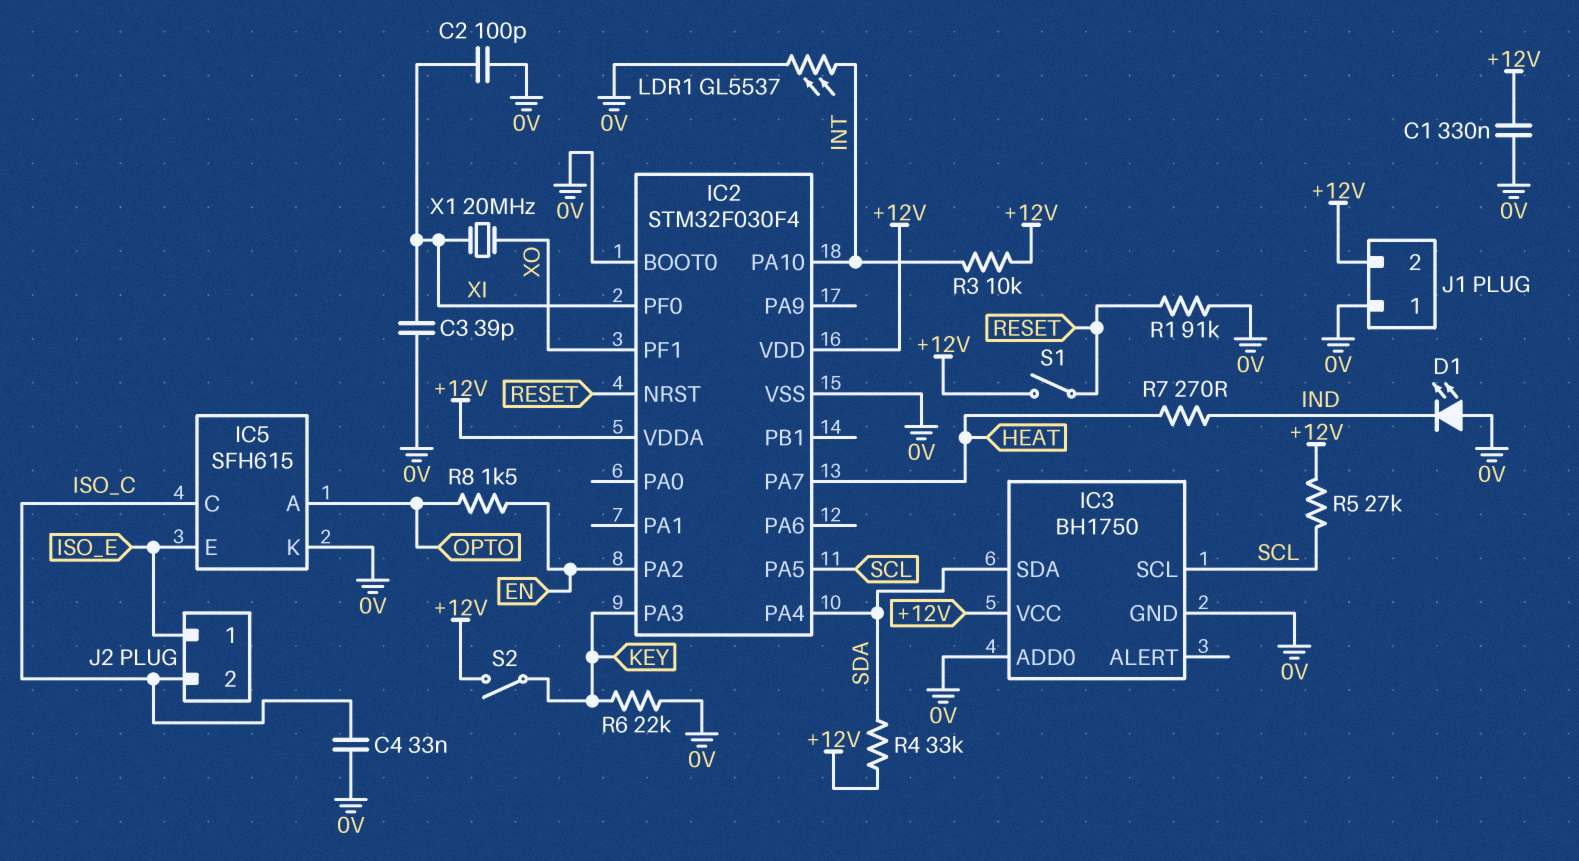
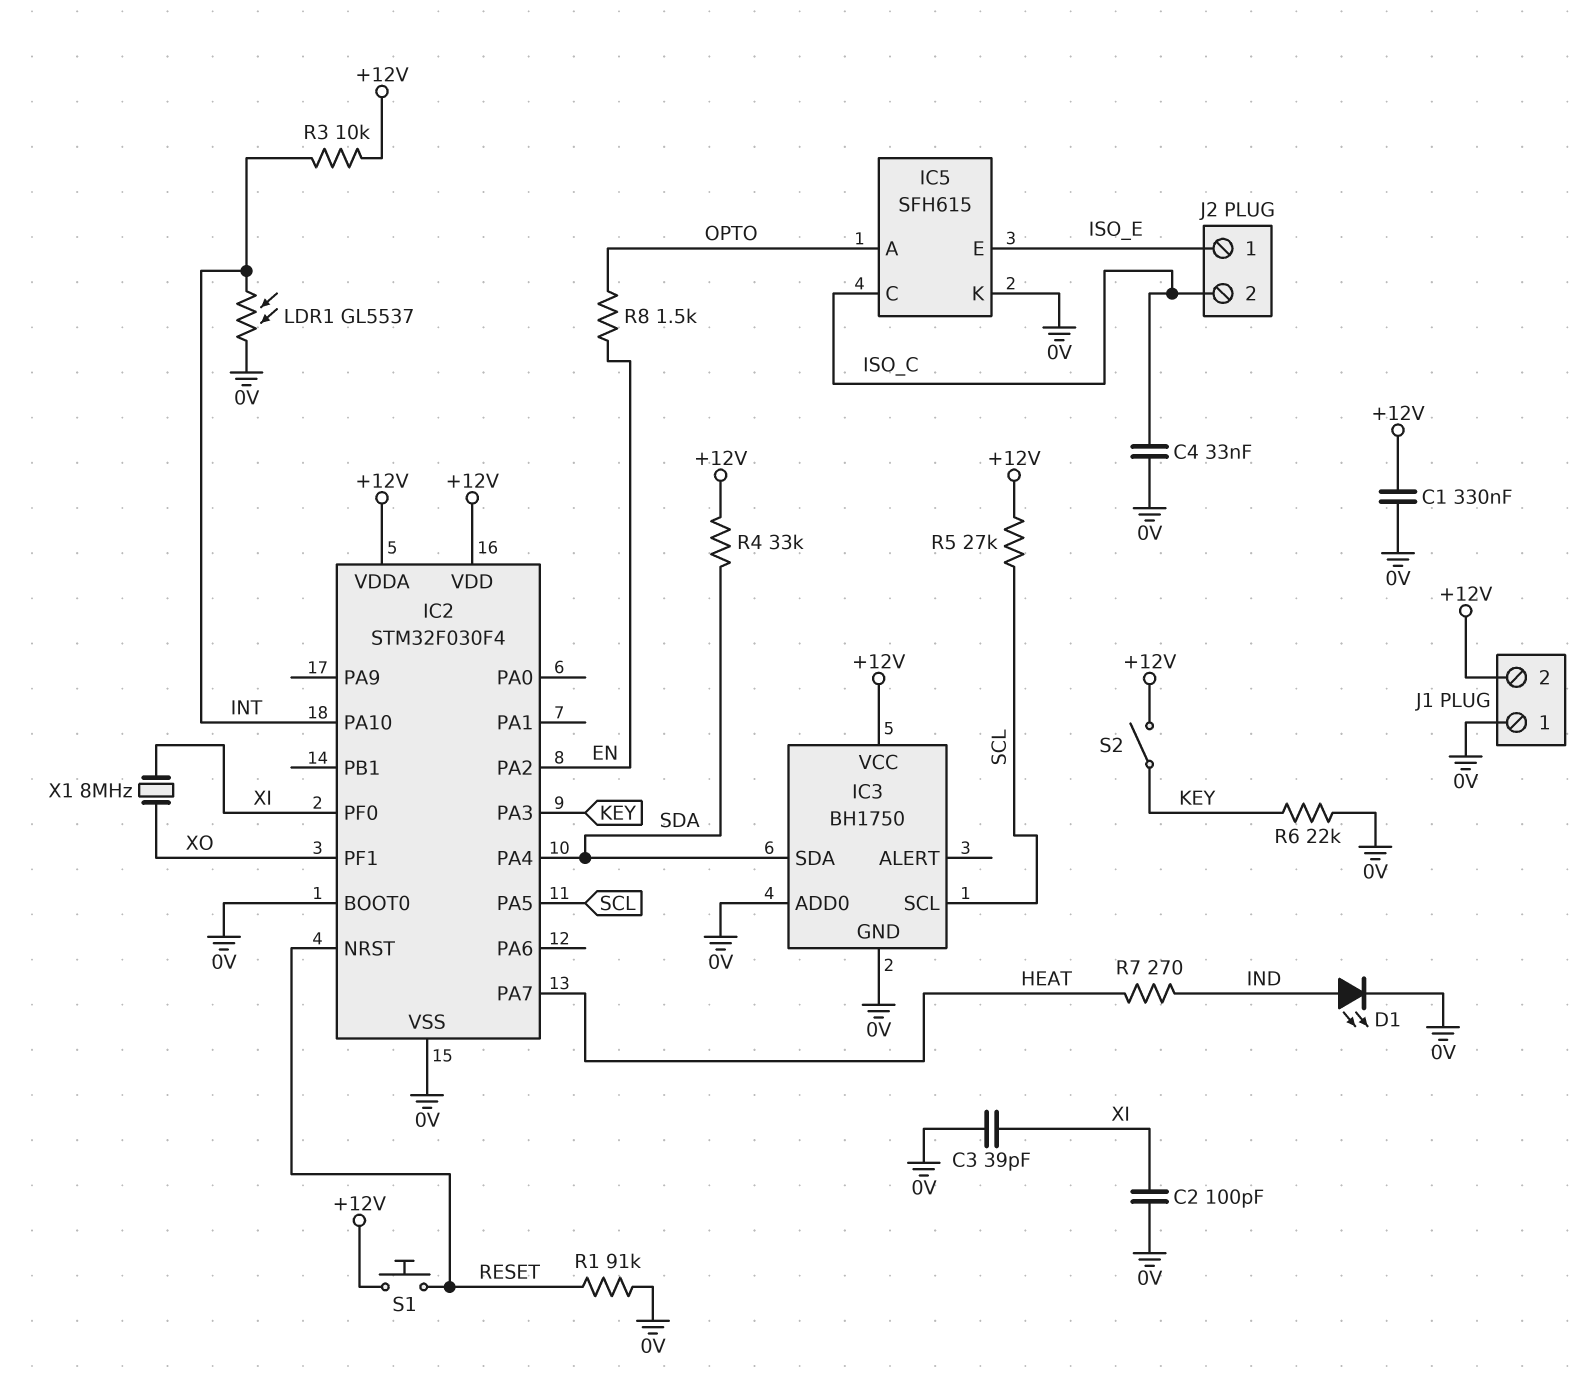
D1: LED (A 0V, K IND) -> LED (A IND, K 0V)
S1: switch (+12V, RESET) -> button (+12V, RESET)
X1: 20MHz (XI, XO) -> 8MHz (XI, XO)

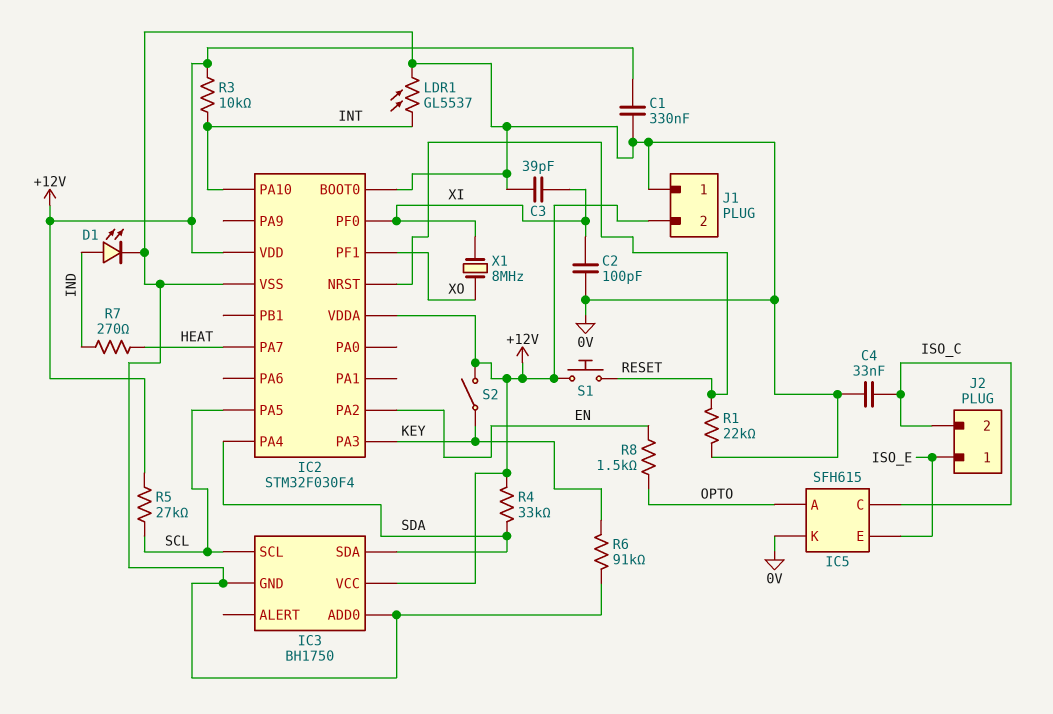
R1: 91k (0V, RESET) -> 22k (0V, RESET)
R6: 22k (0V, KEY) -> 91k (0V, KEY)

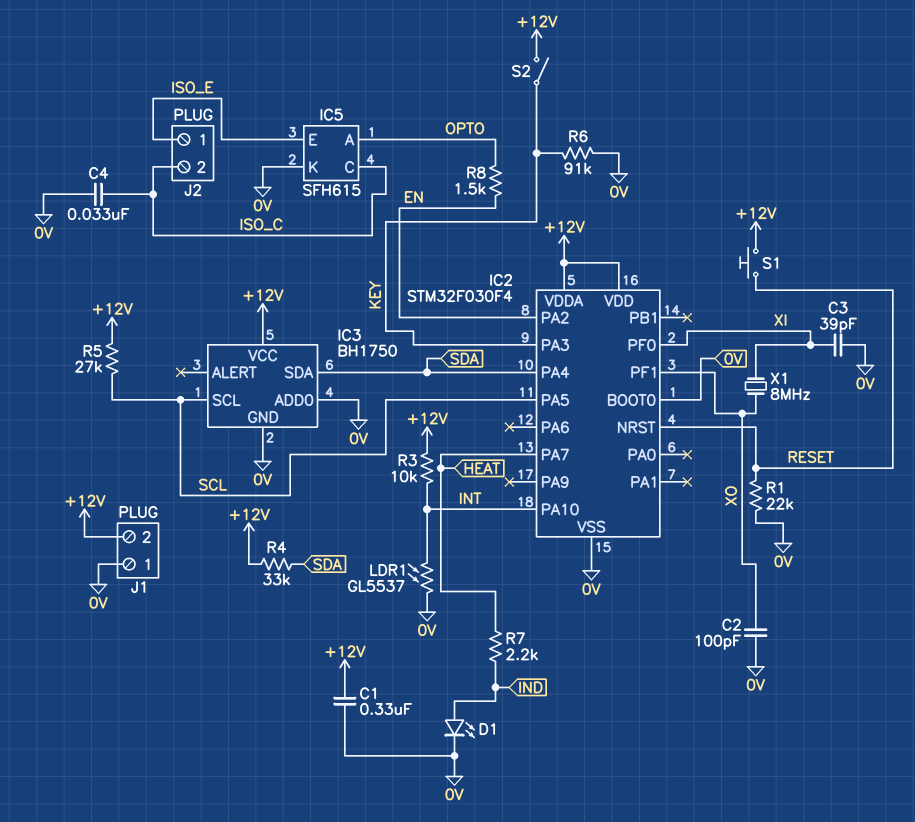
C2: 100pF (0V, XI) -> 100pF (0V, XO)
R7: 270 (HEAT, IND) -> 2.2k (HEAT, IND)

